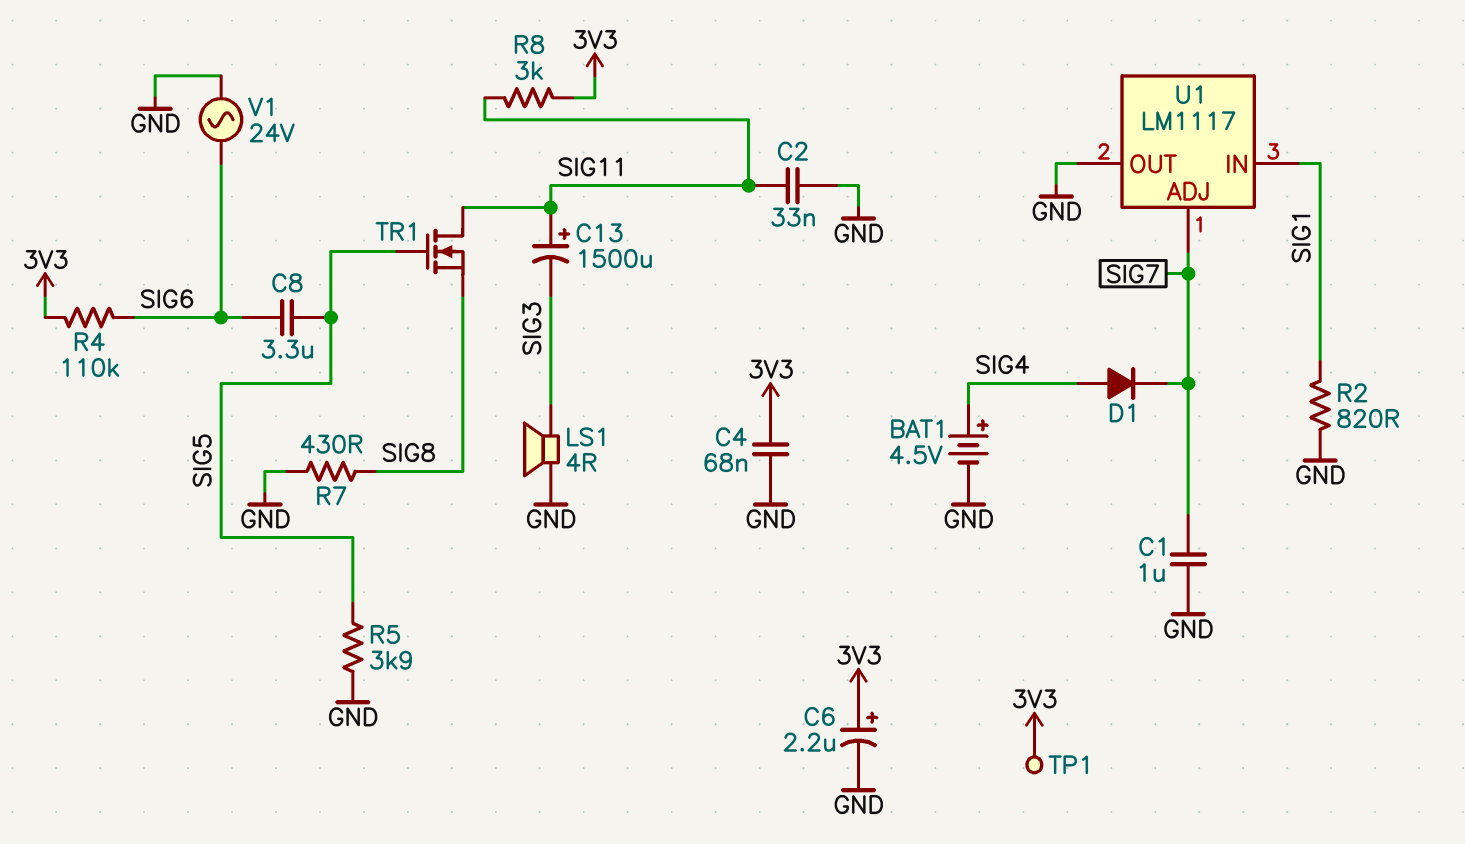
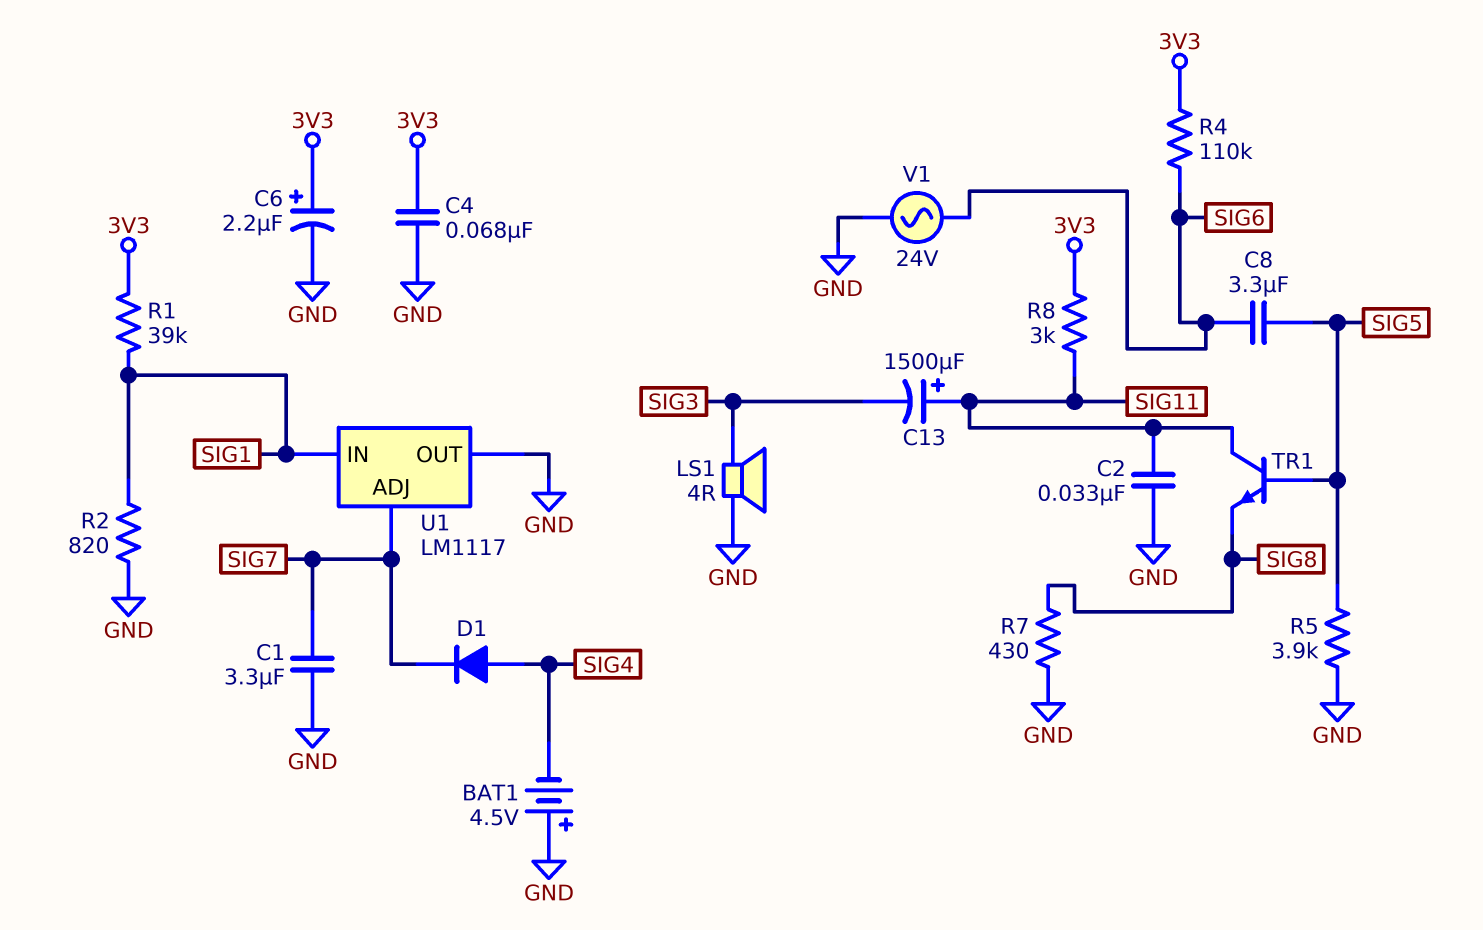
BAT1: 4.5V (plus SIG4, minus GND) -> 4.5V (plus GND, minus SIG4)
C1: 1uF (GND, SIG7) -> 3.3uF (GND, SIG7)
R1: none -> 39k (3V3, SIG1)
TP1: test point (3V3) -> none
TR1: NMOS (G SIG5, D SIG11, S SIG8) -> NPN (B SIG5, C SIG11, E SIG8)

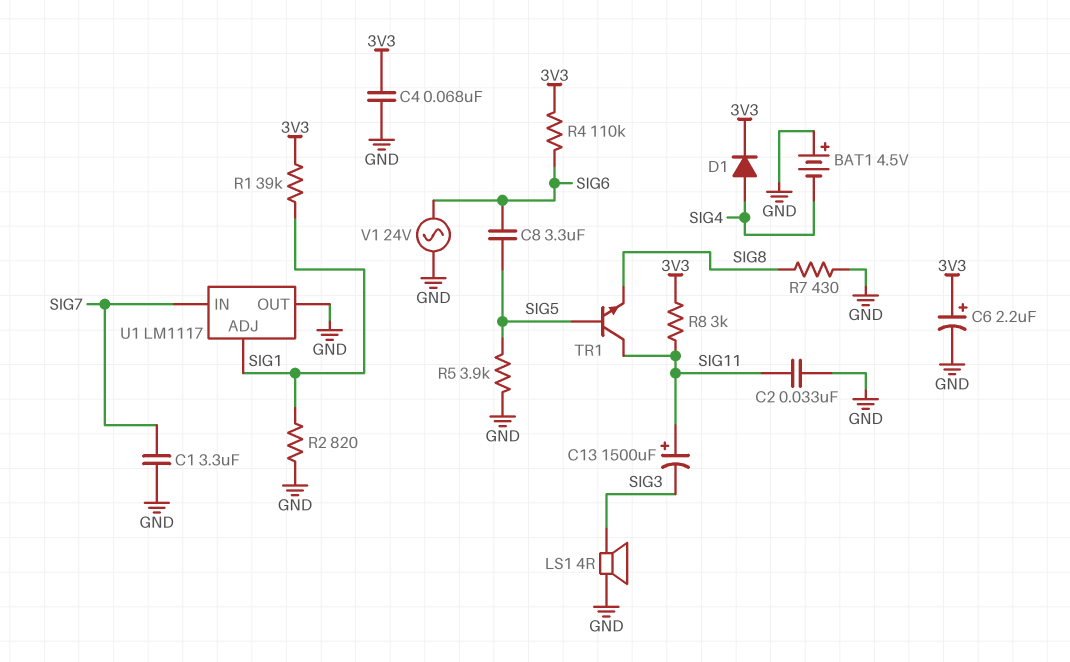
D1: diode (A SIG4, K SIG7) -> diode (A SIG4, K 3V3)
U1 pin ADJ: SIG7 -> SIG1
U1 pin IN: SIG1 -> SIG7

